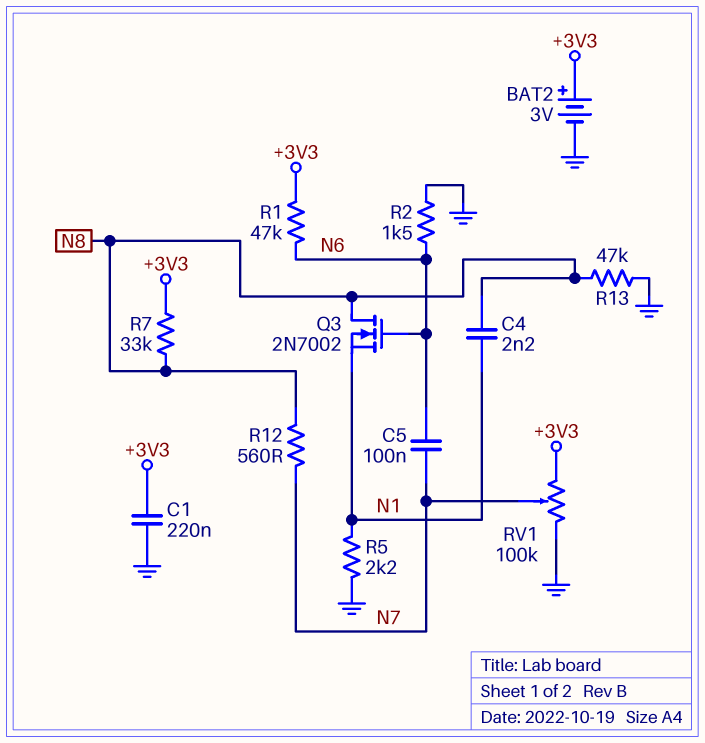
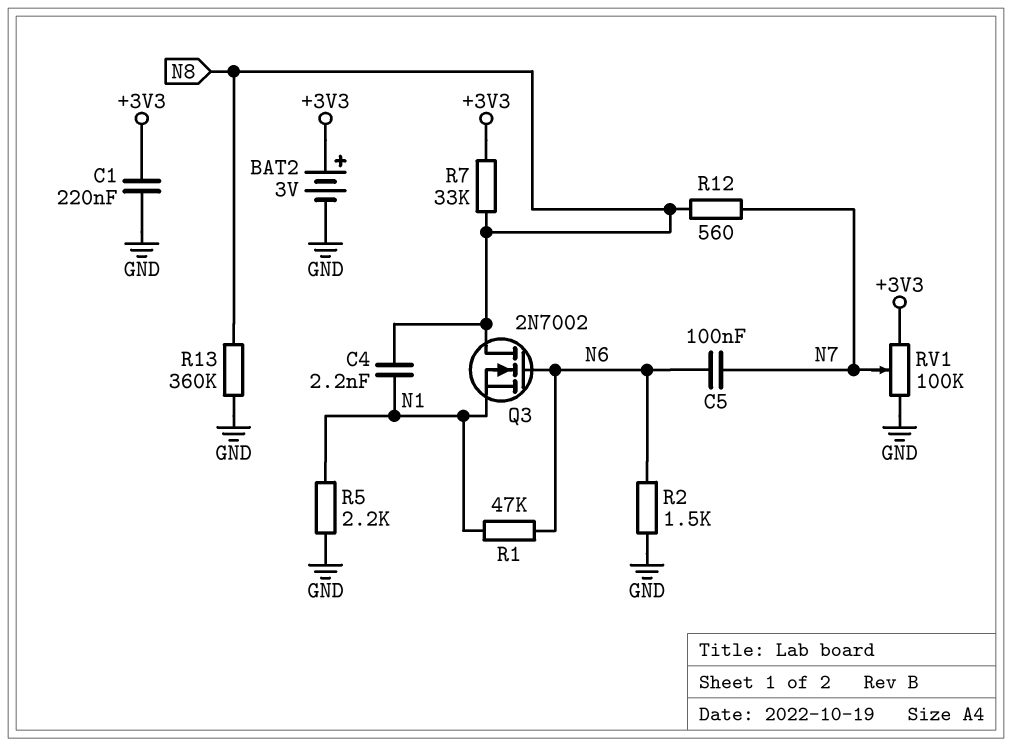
R1: 47k (+3V3, N6) -> 47k (N1, N6)
R13: 47k (GND, N8) -> 360k (GND, N8)

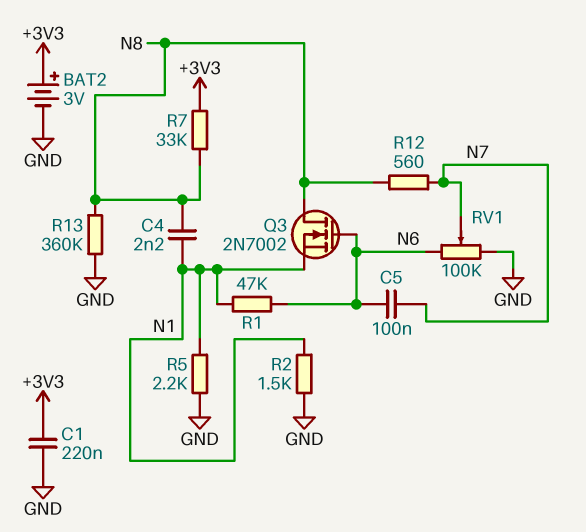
R2: 1.5k (GND, N6) -> 1.5k (GND, N1)
RV1: 100k (+3V3, GND, wiper N7) -> 100k (GND, N6, wiper N7)

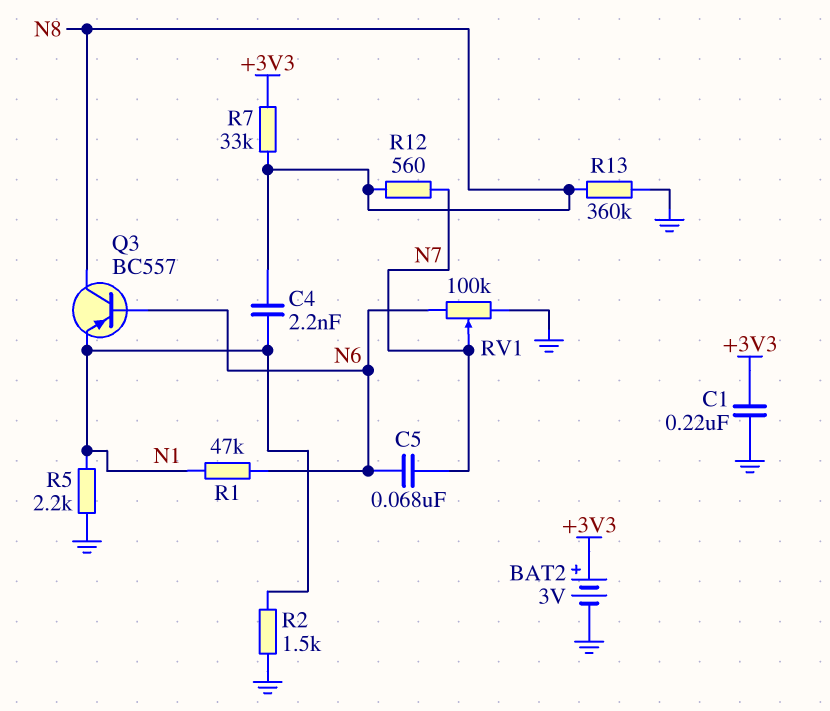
C5: 100nF (N6, N7) -> 68nF (N6, N7)
Q3: NMOS 2N7002 (G N6, D N8, S N1) -> PNP BC557 (B N6, C N8, E N1)

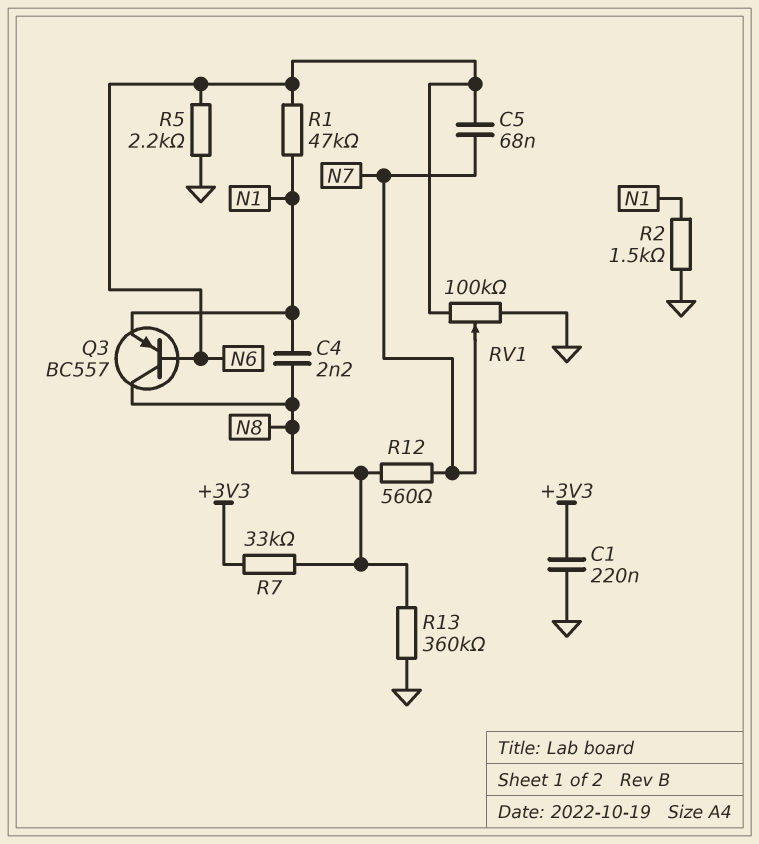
BAT2: 3V (plus +3V3, minus GND) -> none
R5: 2.2k (GND, N1) -> 2.2k (GND, N6)

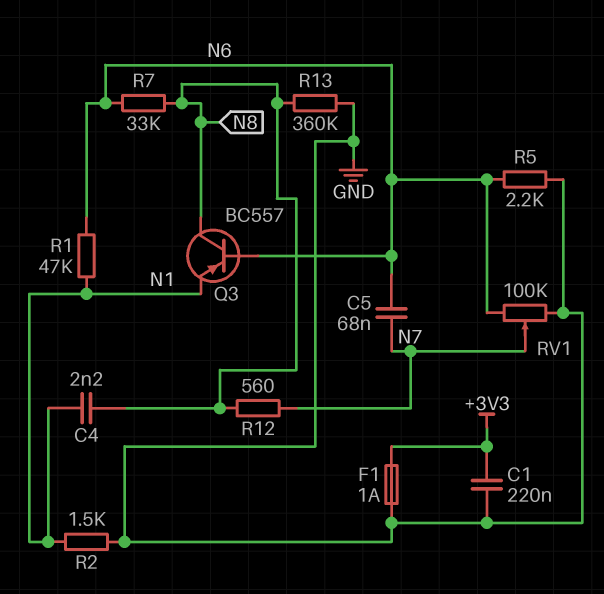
F1: none -> 1A (+3V3, GND)
R7: 33k (+3V3, N8) -> 33k (N6, N8)

